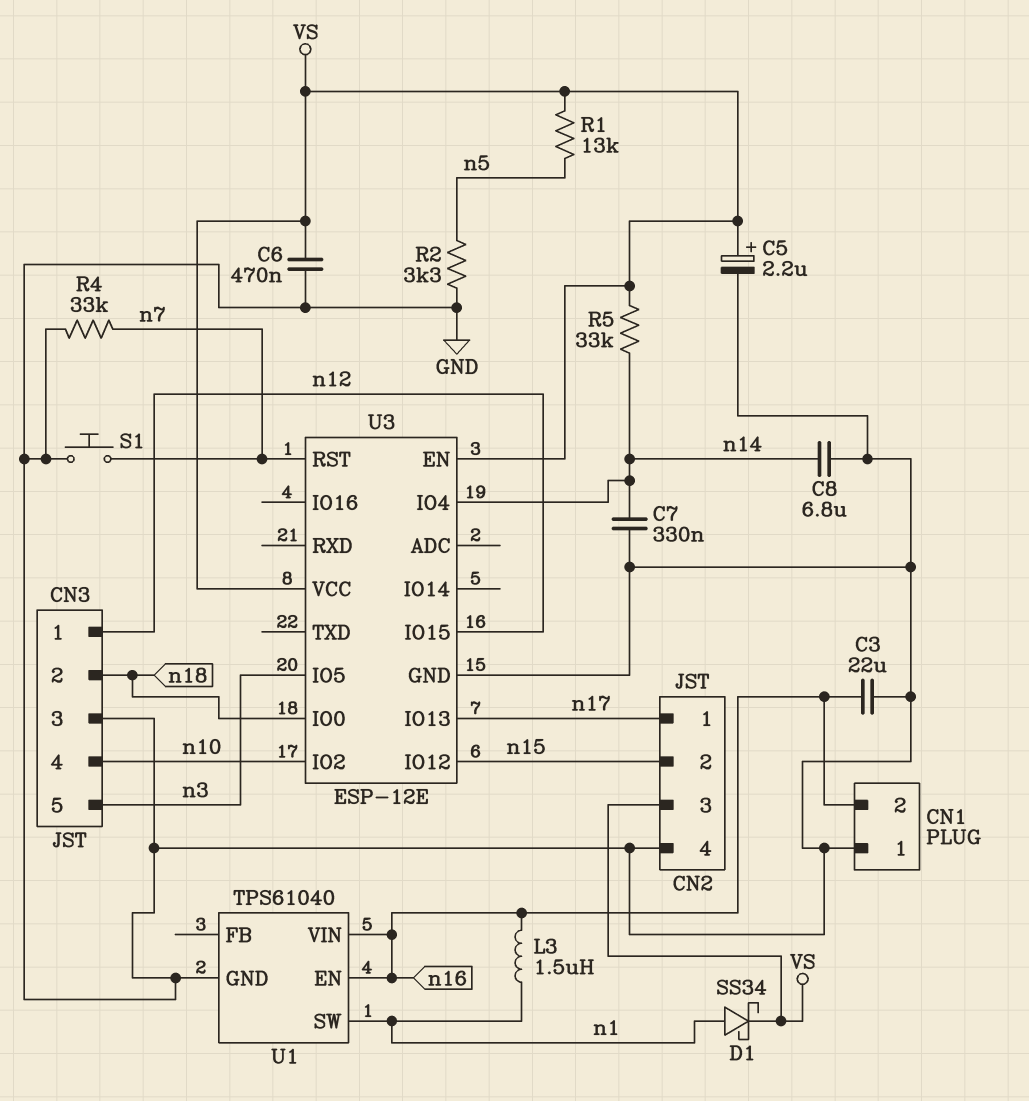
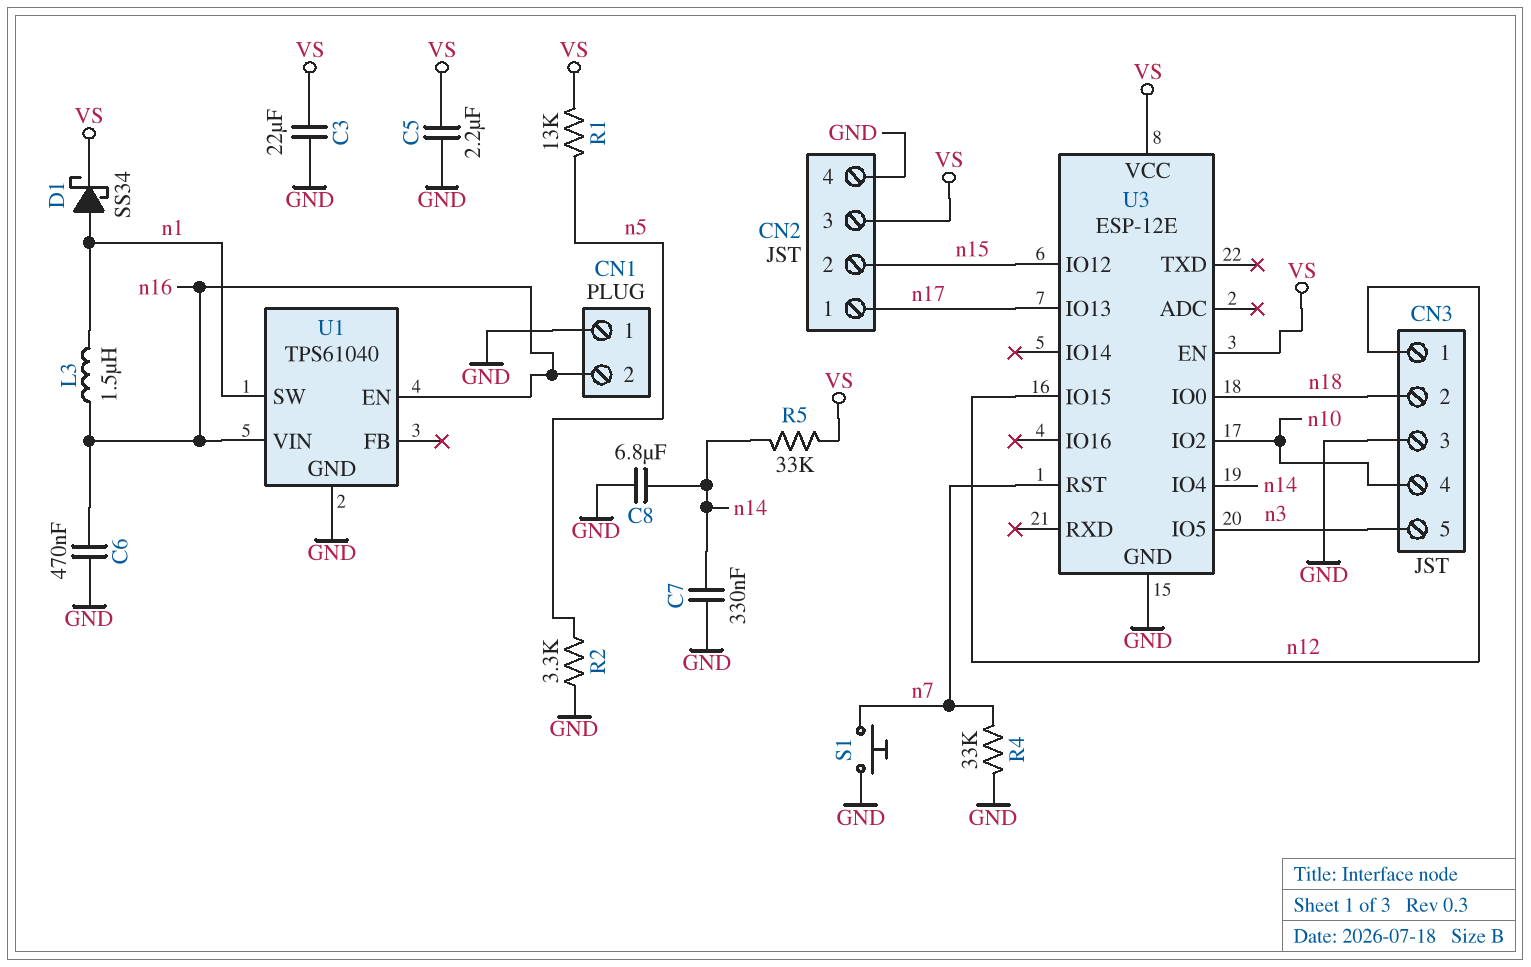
C3: 22uF (GND, n16) -> 22uF (GND, VS)
C5: 2.2uF (plus VS, minus GND) -> 2.2uF (GND, VS)
C6: 470nF (GND, VS) -> 470nF (GND, n16)

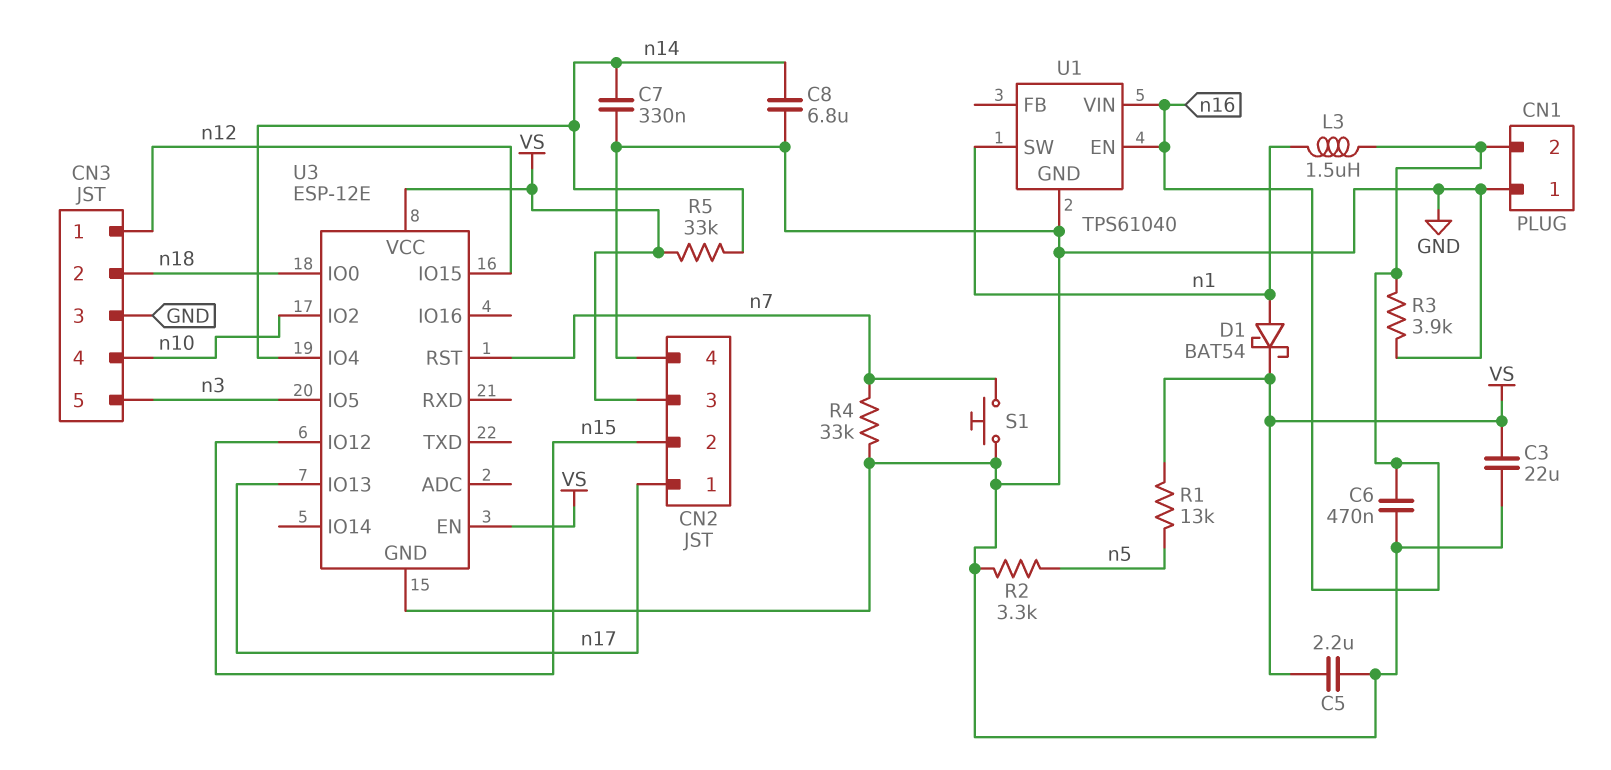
D1: schottky SS34 (A n1, K VS) -> schottky BAT54 (A n1, K VS)
R3: none -> 3.9k (GND, n16)

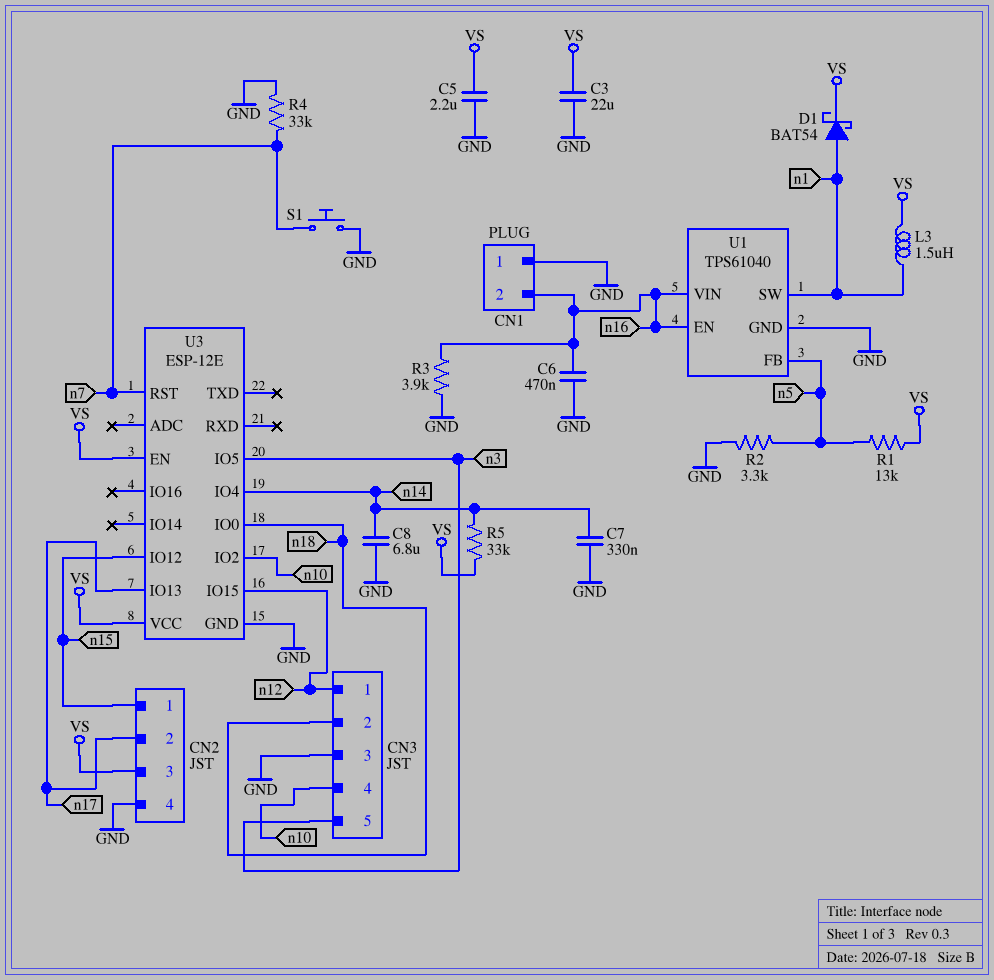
CN2 pin 1: n17 -> n15
CN2 pin 2: n15 -> n17
L3: 1.5uH (n1, n16) -> 1.5uH (VS, n1)
U1 pin FB: none -> n5

